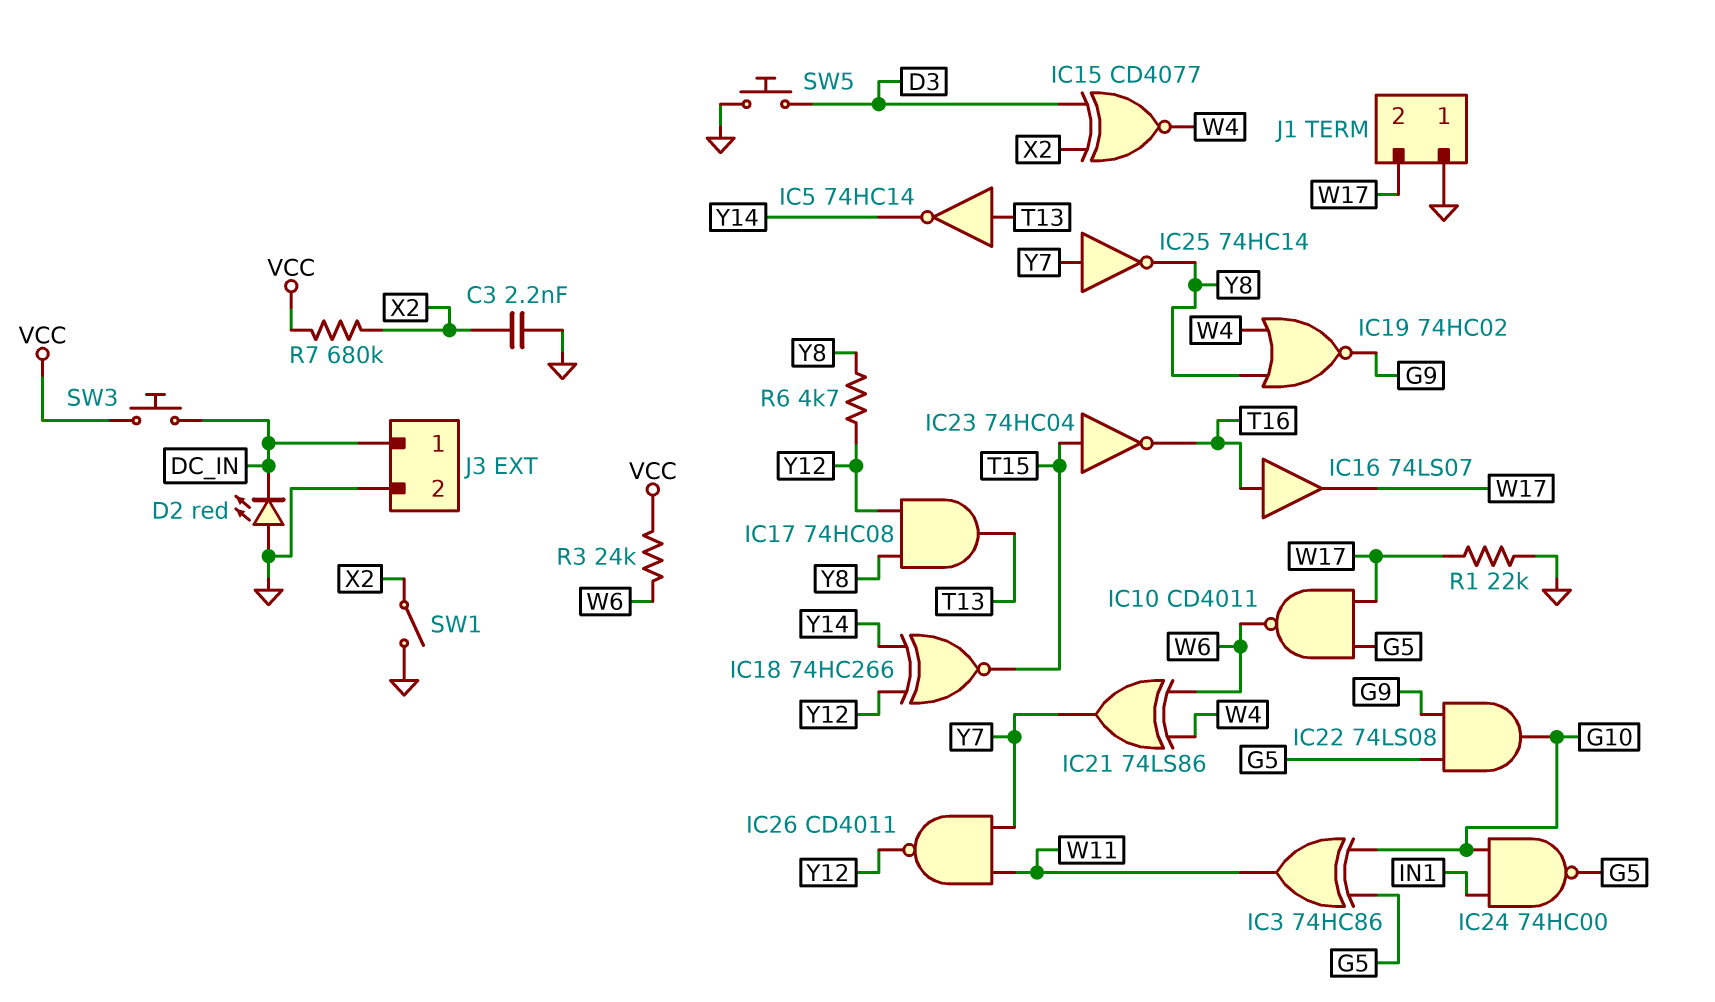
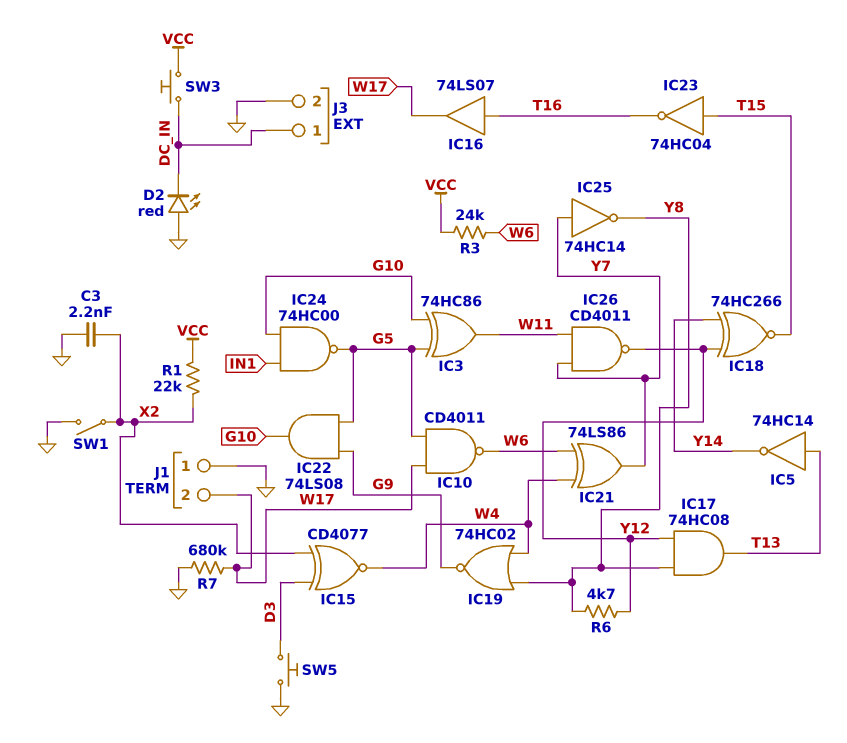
R1: 22k (GND, W17) -> 22k (VCC, X2)
R7: 680k (VCC, X2) -> 680k (GND, W17)

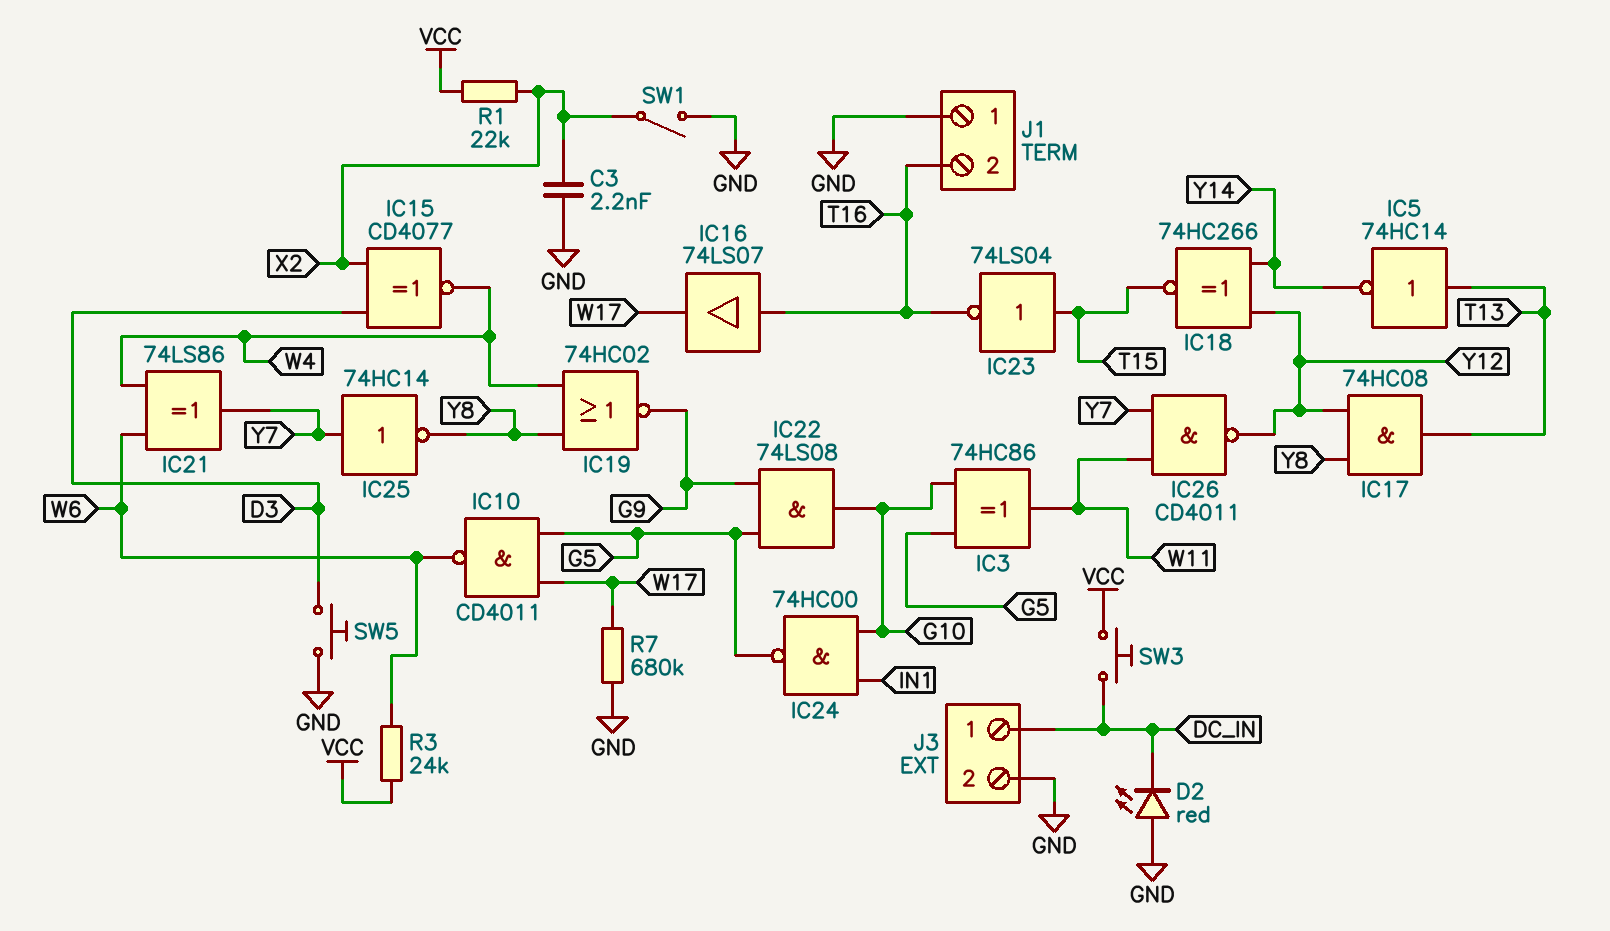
IC23: NOT 74HC04 (in T15, out T16) -> NOT 74LS04 (in T15, out T16)
J1 pin 2: W17 -> T16
R6: 4.7k (Y8, Y12) -> none

